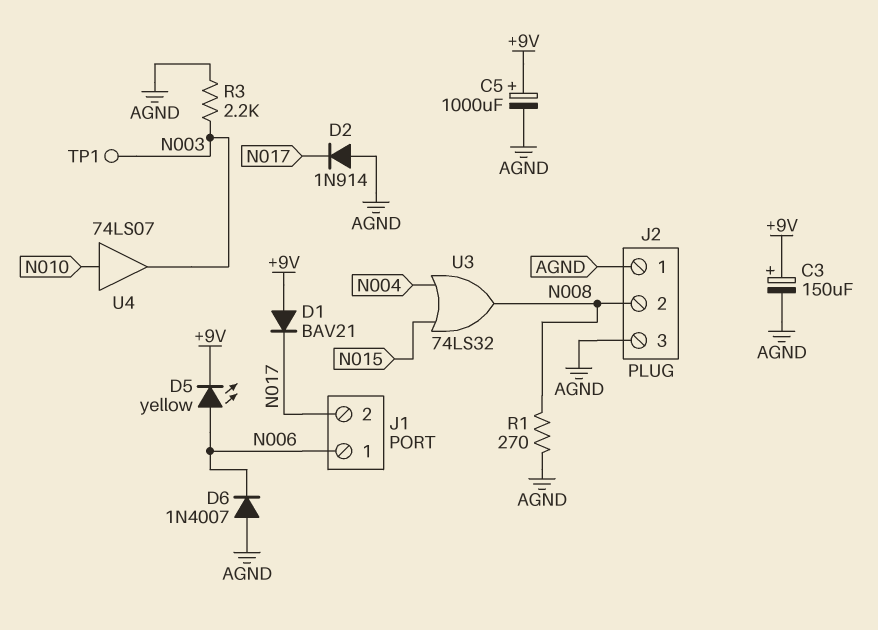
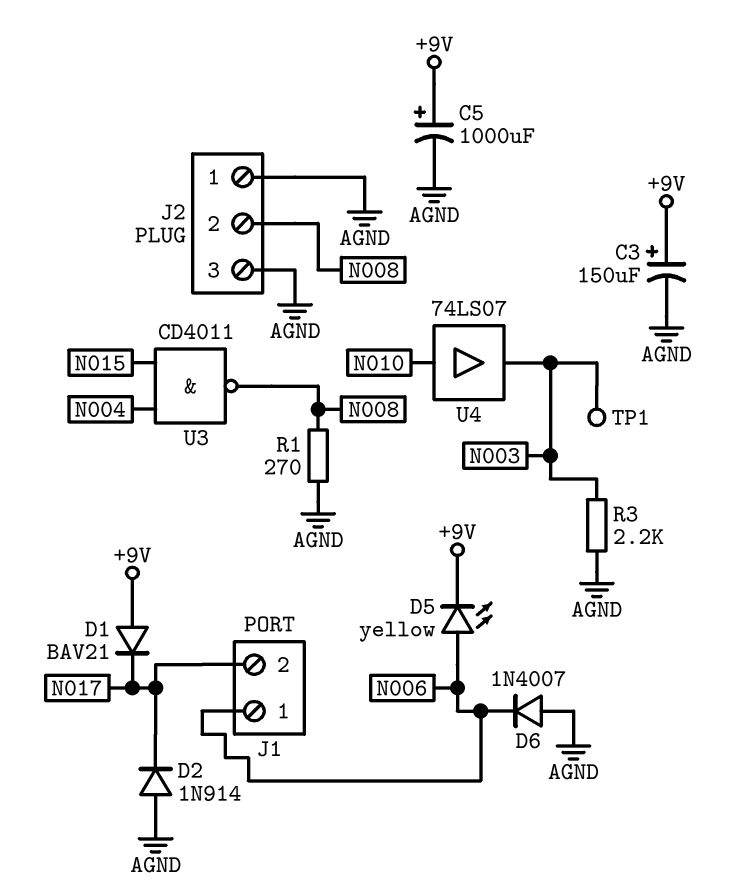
U3: OR 74LS32 (in N004, in N015, out N008) -> NAND CD4011 (in N004, in N015, out N008)

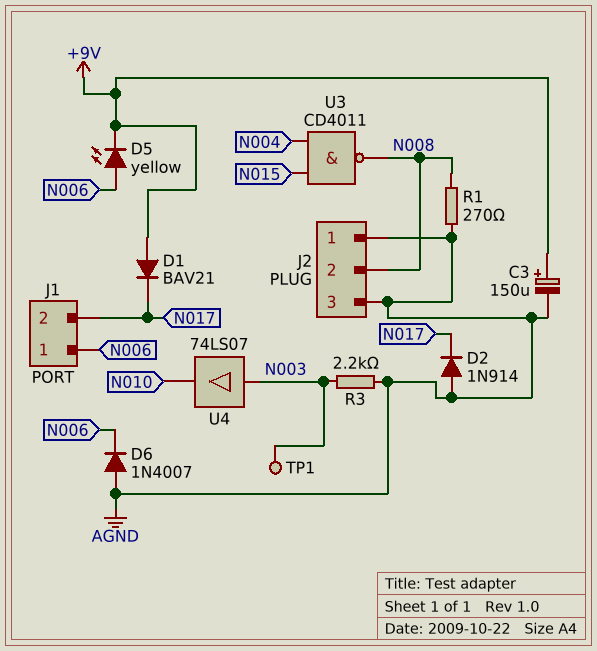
C5: 1000uF (plus +9V, minus AGND) -> none
U4: buffer 74LS07 (in N010, out N003) -> buffer 74LS07 (in N003, out N010)

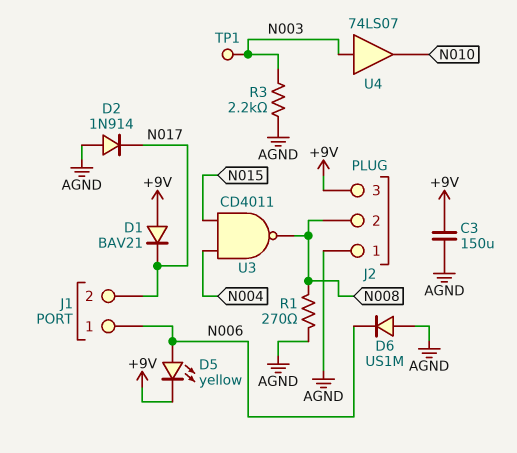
C3: 150uF (plus +9V, minus AGND) -> 150uF (+9V, AGND)
D6: diode 1N4007 (A AGND, K N006) -> diode US1M (A AGND, K N006)
J2 pin 3: AGND -> +9V

